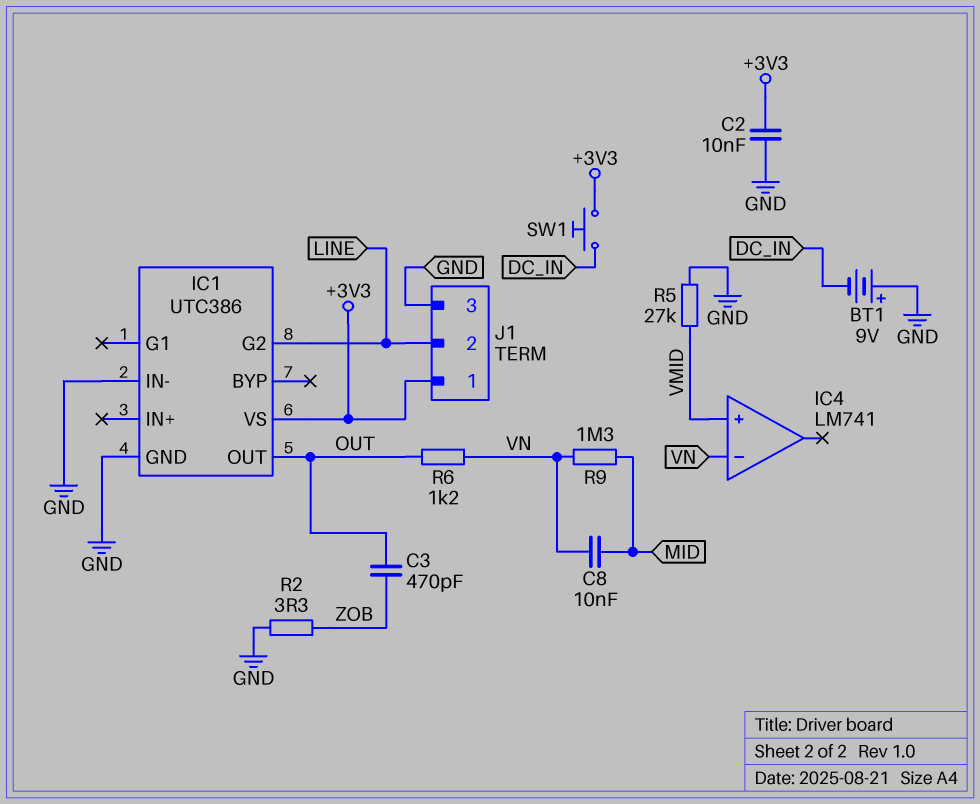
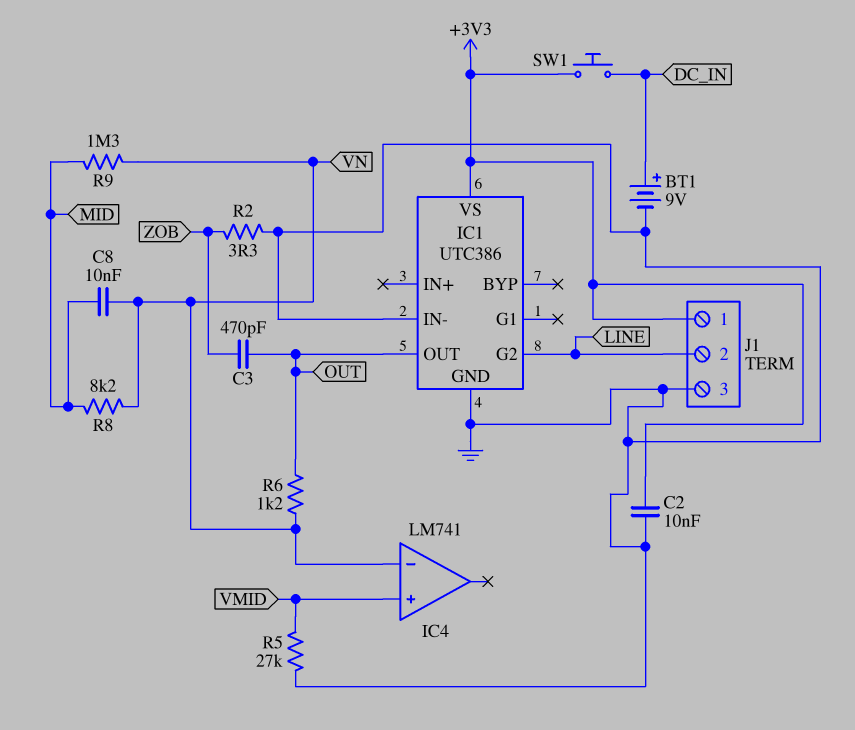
BT1: 9V (plus GND, minus DC_IN) -> 9V (plus DC_IN, minus GND)
R8: none -> 8.2k (MID, VN)

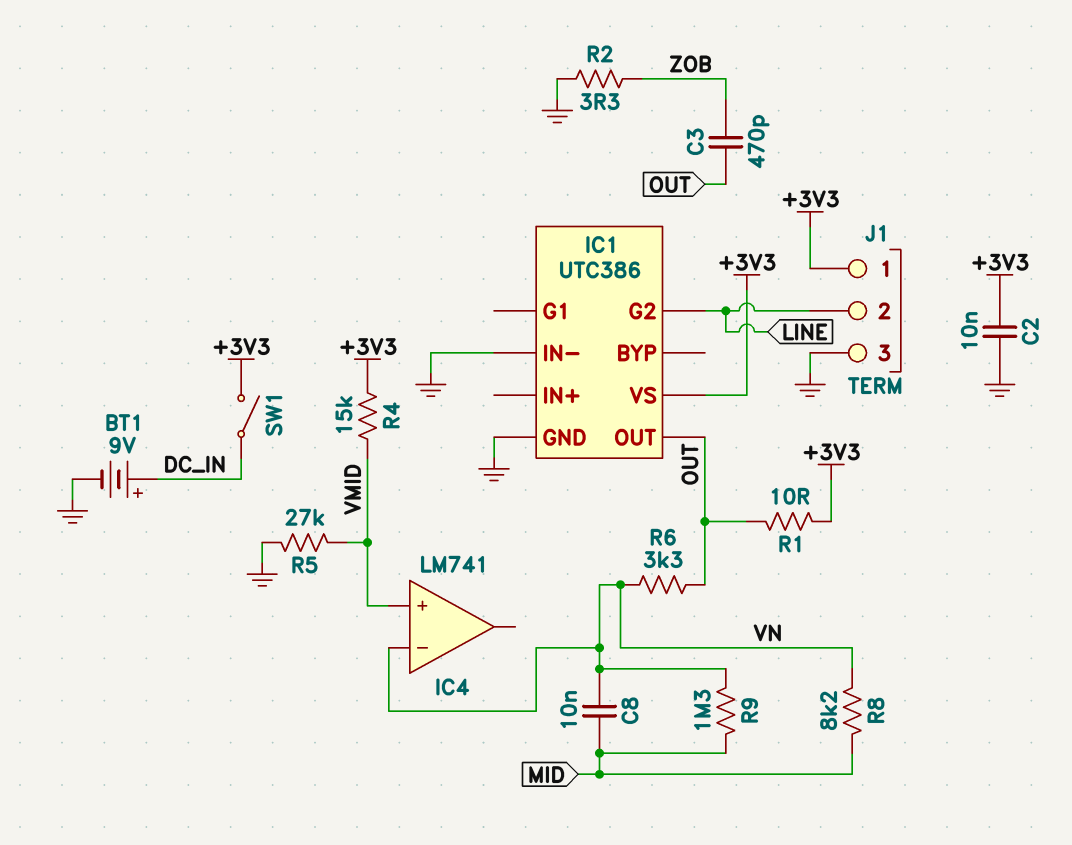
R1: none -> 10 (+3V3, OUT)
R4: none -> 15k (+3V3, VMID)
R6: 1.2k (OUT, VN) -> 3.3k (OUT, VN)
SW1: button (+3V3, DC_IN) -> switch (+3V3, DC_IN)

